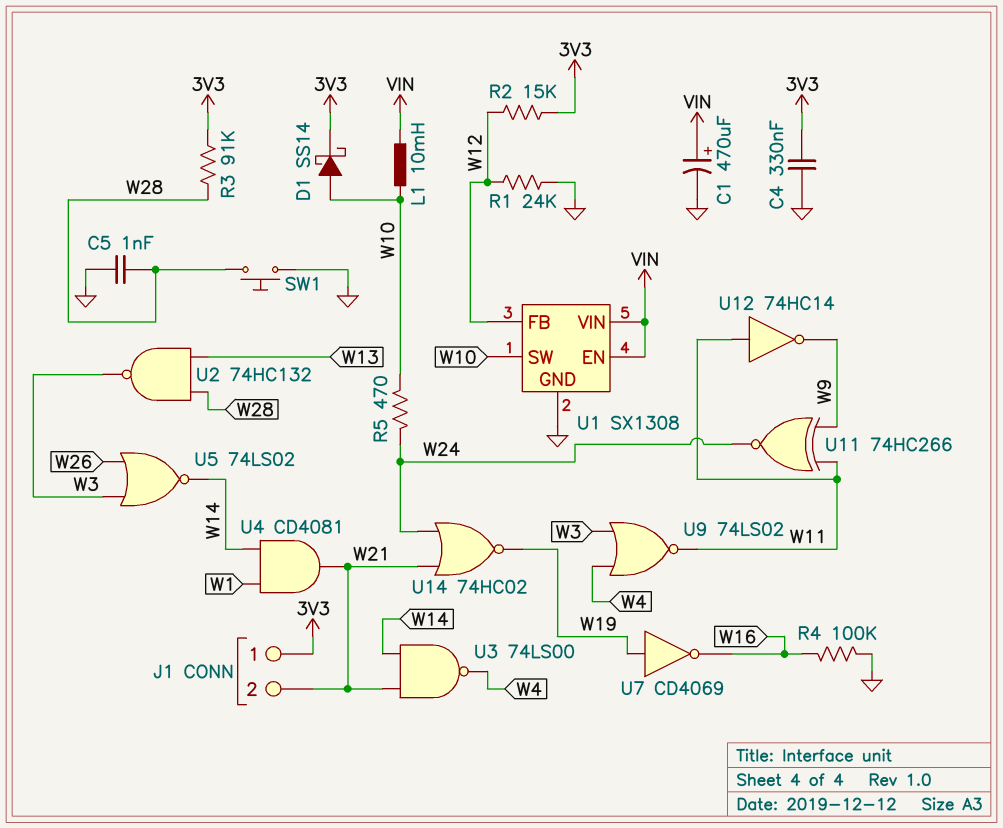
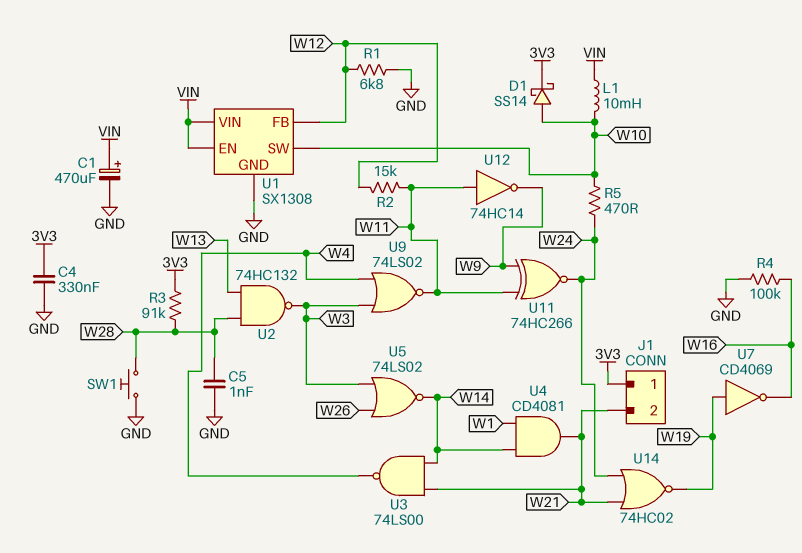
R1: 24k (GND, W12) -> 6.8k (GND, W12)
R2: 15k (3V3, W12) -> 15k (W11, W12)

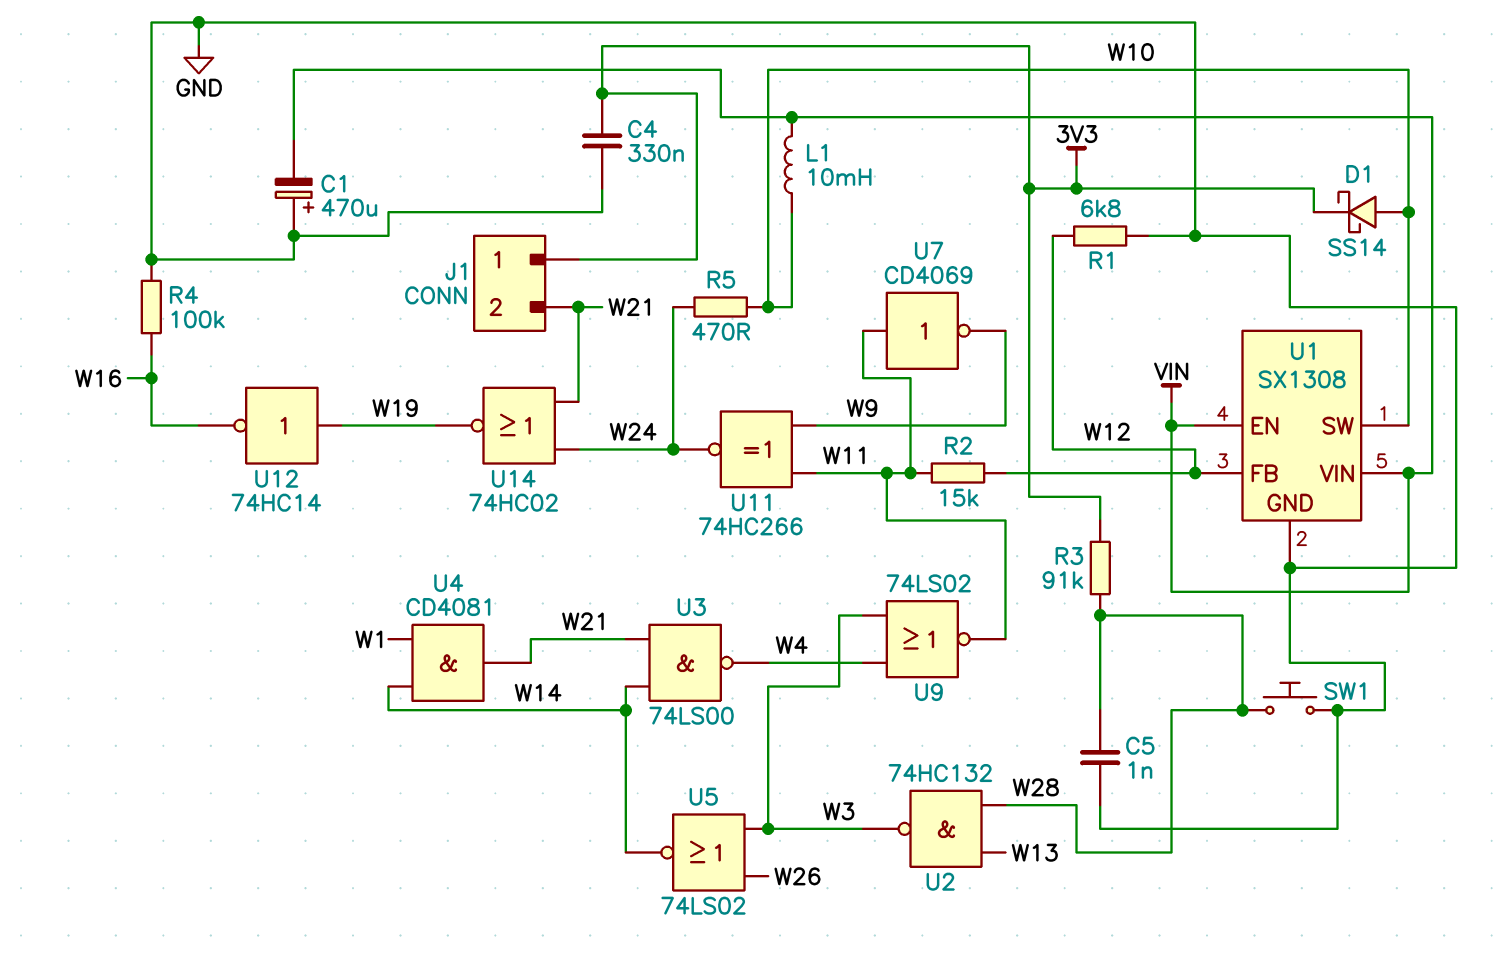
C1: 470uF (plus VIN, minus GND) -> 470uF (plus GND, minus VIN)
U7: NOT CD4069 (in W19, out W16) -> NOT CD4069 (in W11, out W9)
U12: NOT 74HC14 (in W11, out W9) -> NOT 74HC14 (in W19, out W16)

